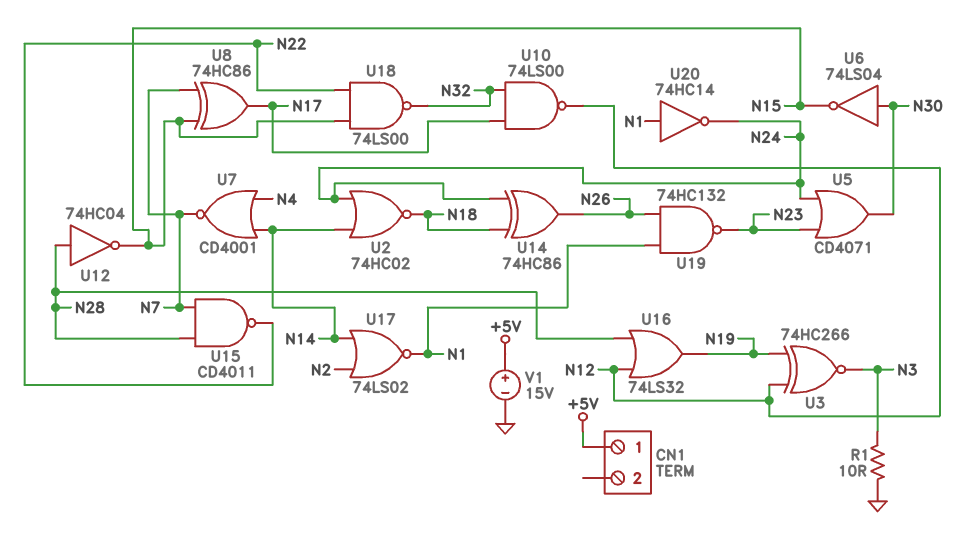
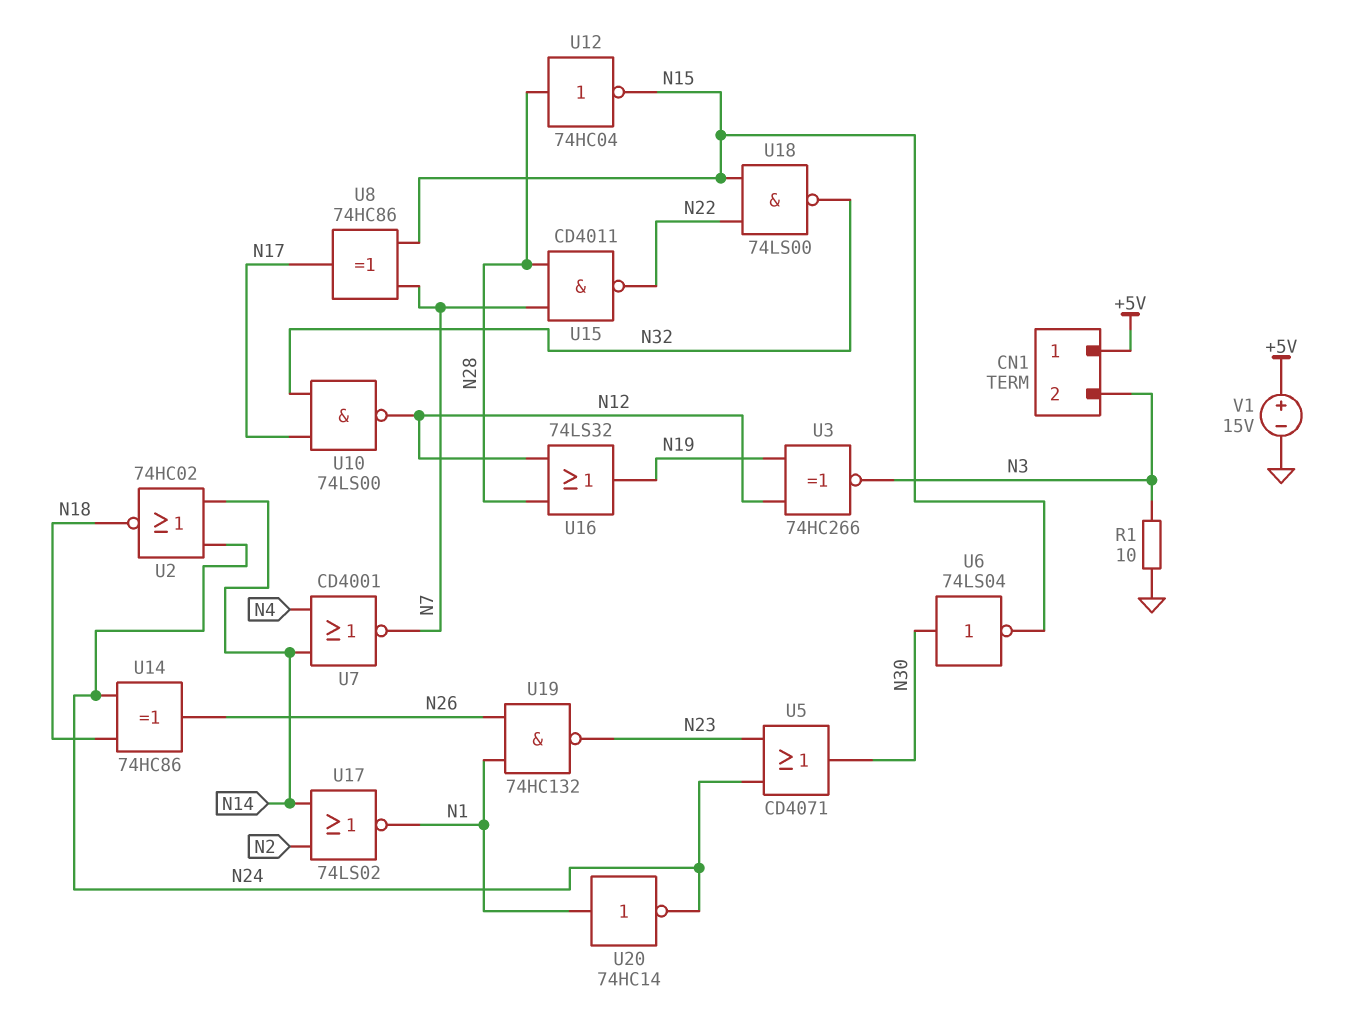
CN1 pin 2: none -> N3

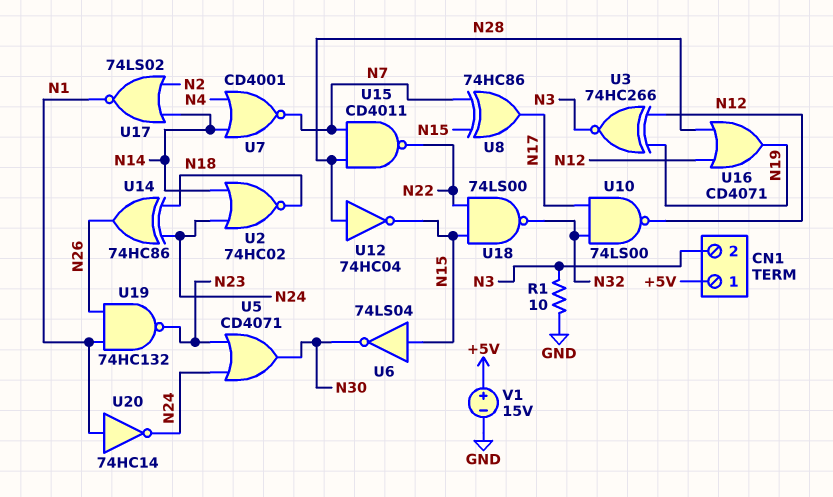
U6: NOT 74LS04 (in N30, out N15) -> NOT 74LS04 (in N15, out N30)
U16: OR 74LS32 (in N12, in N28, out N19) -> OR CD4071 (in N12, in N28, out N19)

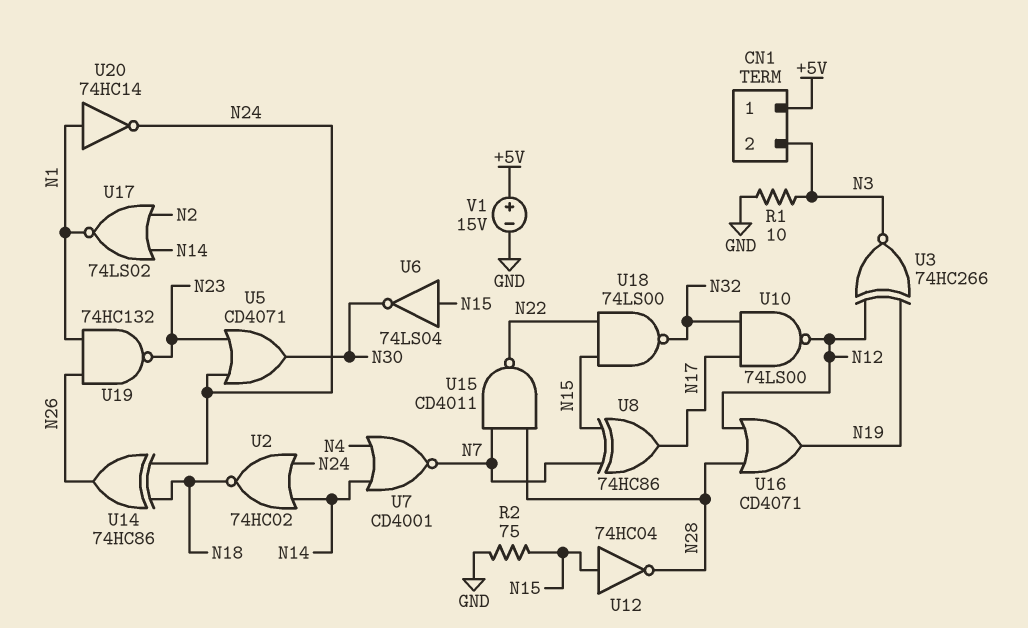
R2: none -> 75 (GND, N15)
U12: NOT 74HC04 (in N28, out N15) -> NOT 74HC04 (in N15, out N28)

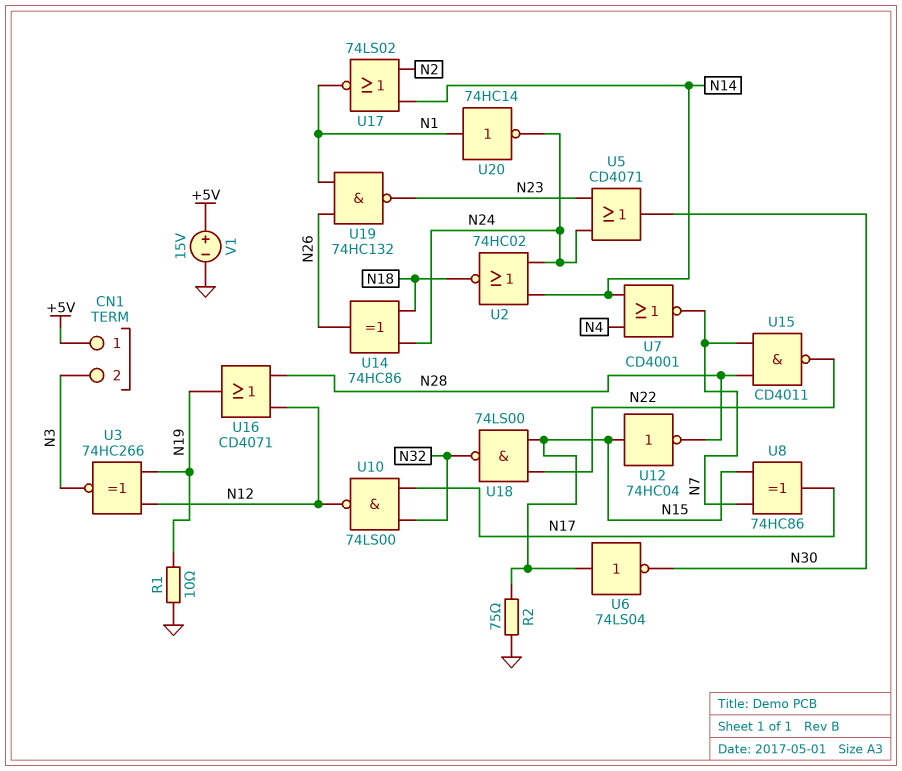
R1: 10 (GND, N3) -> 10 (GND, N19)

